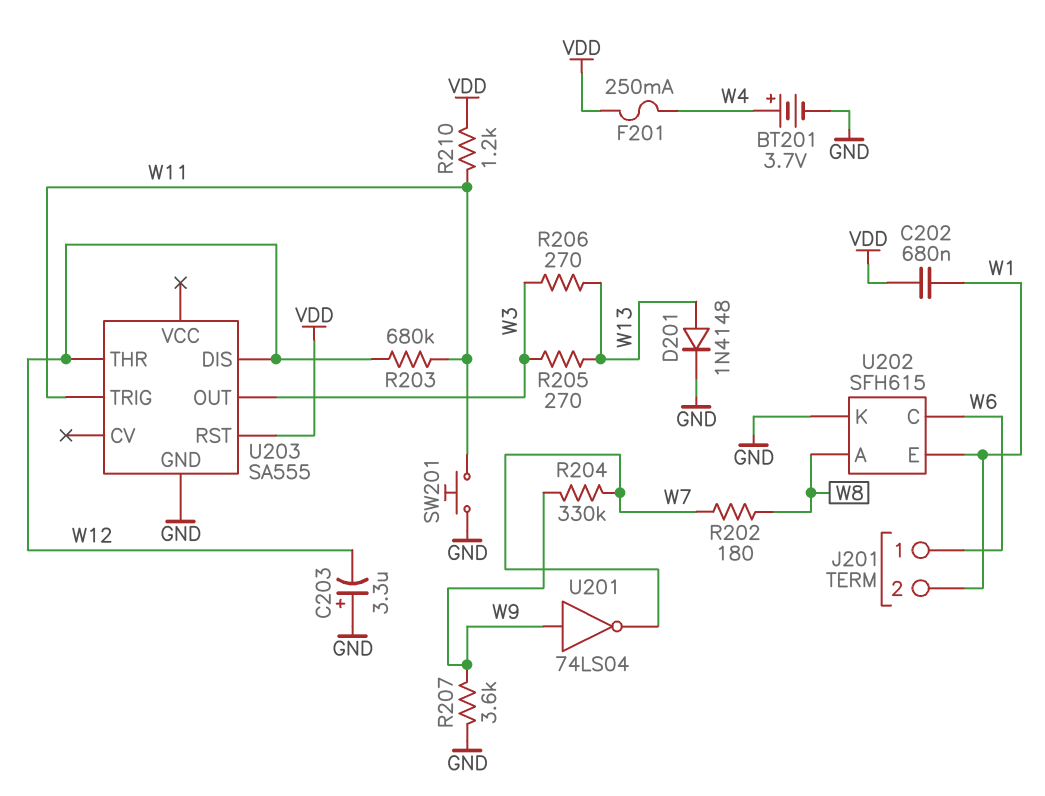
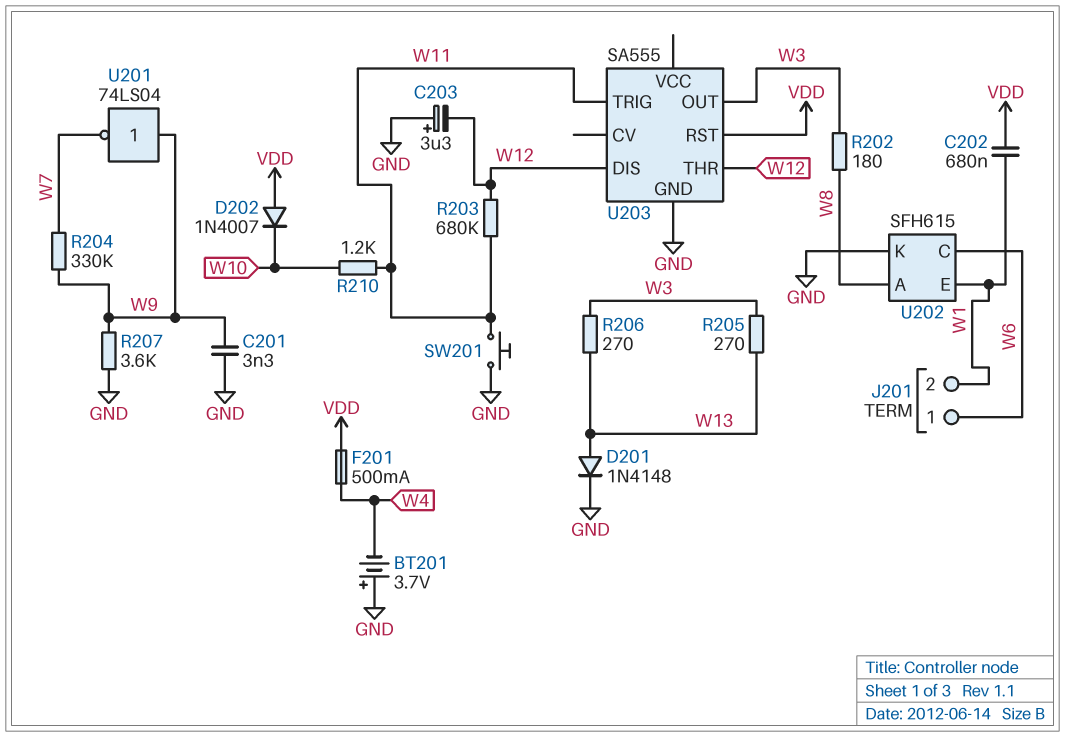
BT201: 3.7V (plus W4, minus GND) -> 3.7V (plus GND, minus W4)
C201: none -> 3.3nF (GND, W9)
D202: none -> diode 1N4007 (A VDD, K W10)
F201: 250mA (VDD, W4) -> 500mA (VDD, W4)
R202: 180 (W7, W8) -> 180 (W3, W8)
R210: 1.2k (VDD, W11) -> 1.2k (W10, W11)

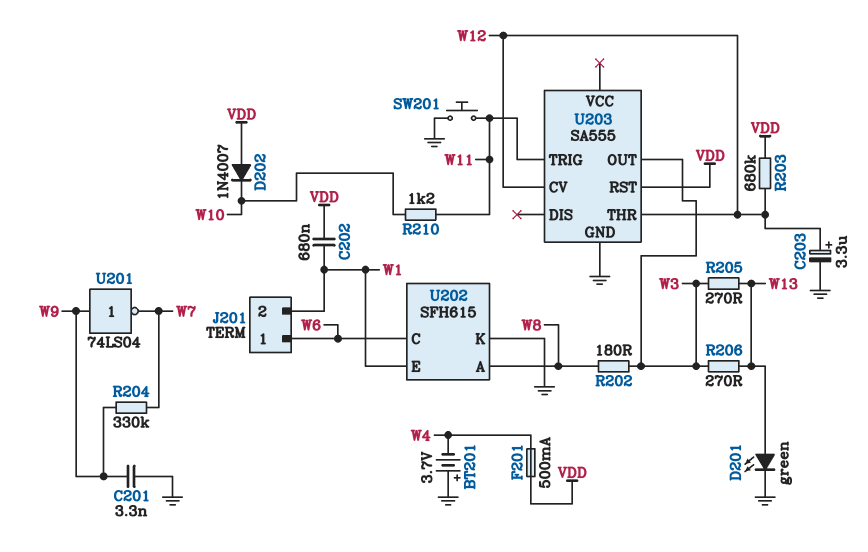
C203: 3.3uF (plus GND, minus W12) -> 3.3uF (plus W12, minus GND)
D201: diode 1N4148 (A W13, K GND) -> LED green (A W13, K GND)
R203: 680k (W11, W12) -> 680k (VDD, W12)
R207: 3.6k (GND, W9) -> none
U203 pin CV: none -> W12
U203 pin DIS: W12 -> none

